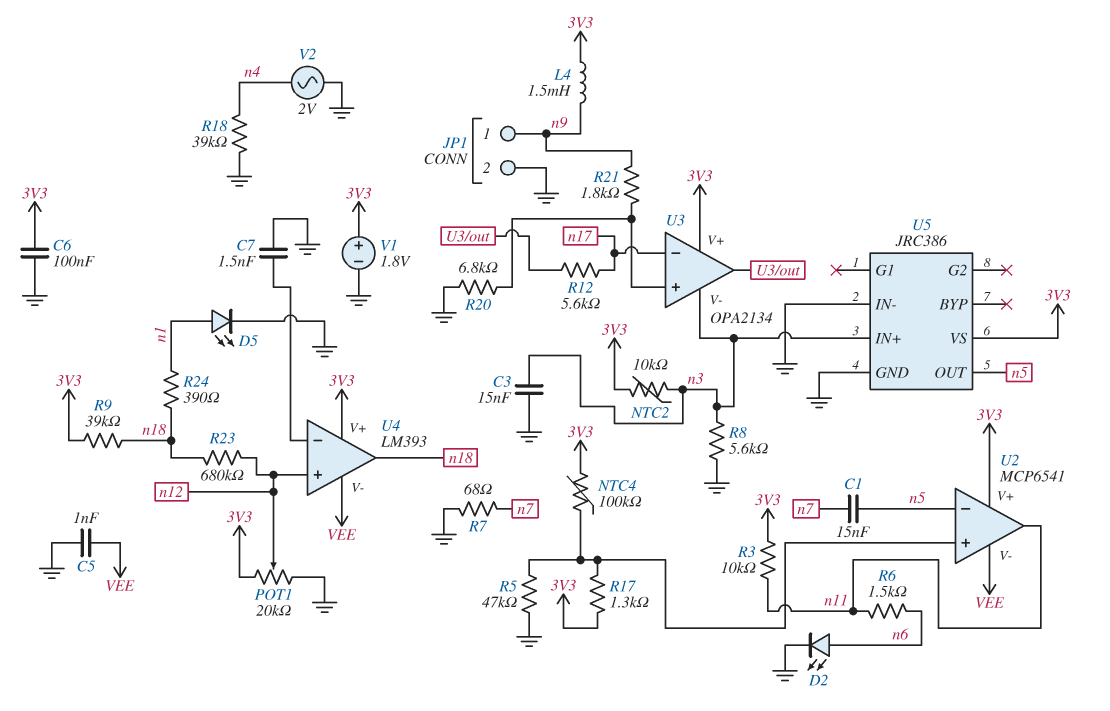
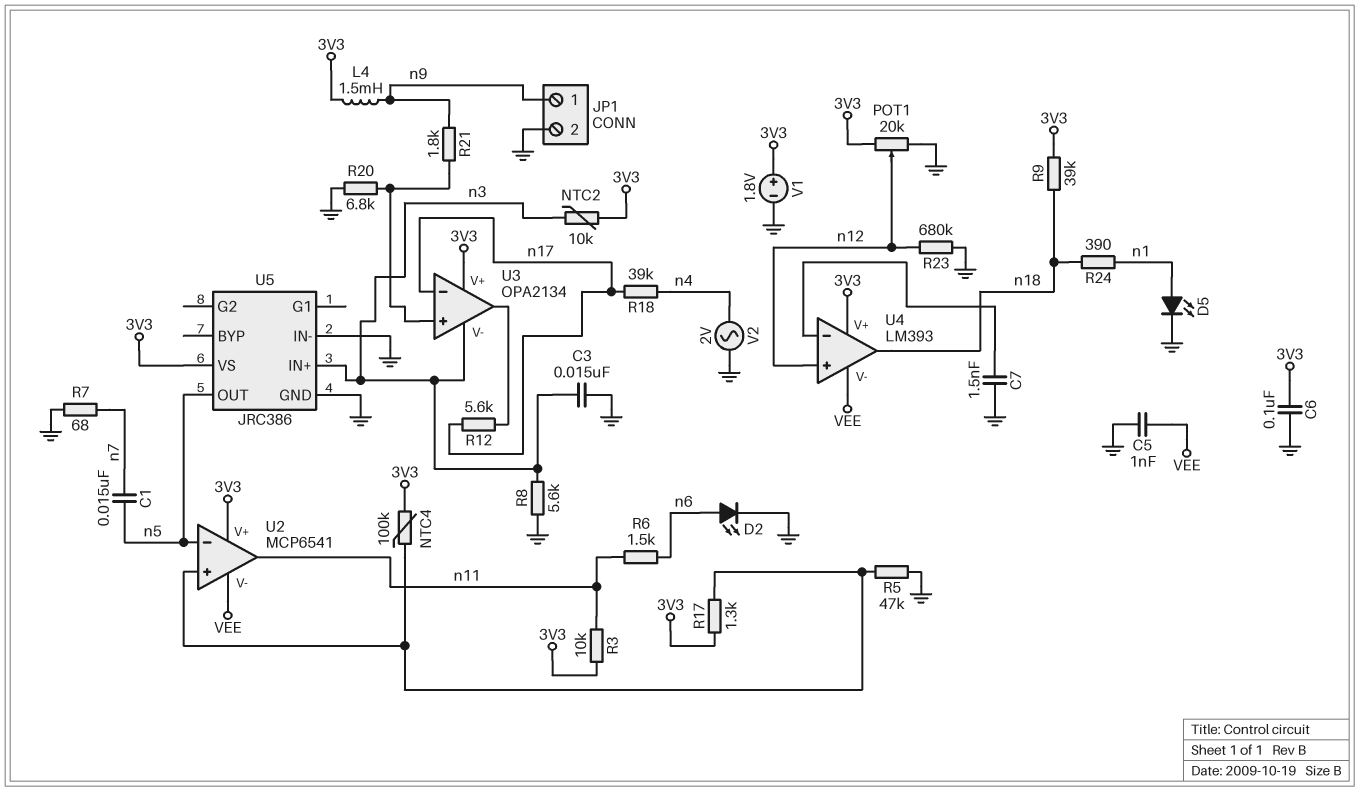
R18: 39k (GND, n4) -> 39k (n4, n17)
R23: 680k (n12, n18) -> 680k (GND, n12)

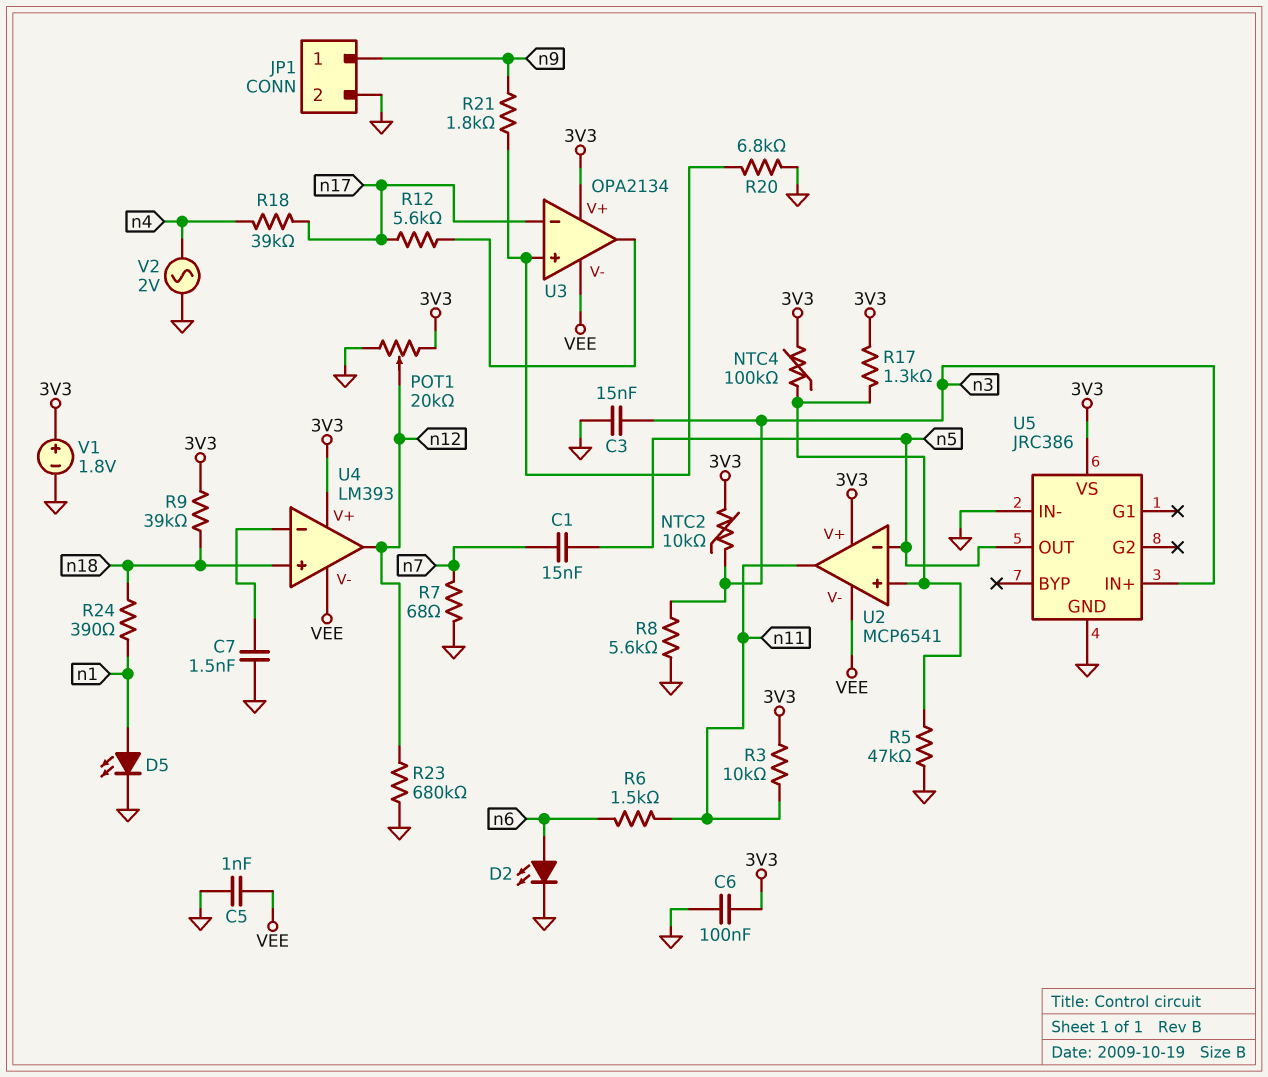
L4: 1.5mH (3V3, n9) -> none
U3 pin V-: n3 -> VEE
U4 pin in+: n12 -> n18
U4 pin out: n18 -> n12

